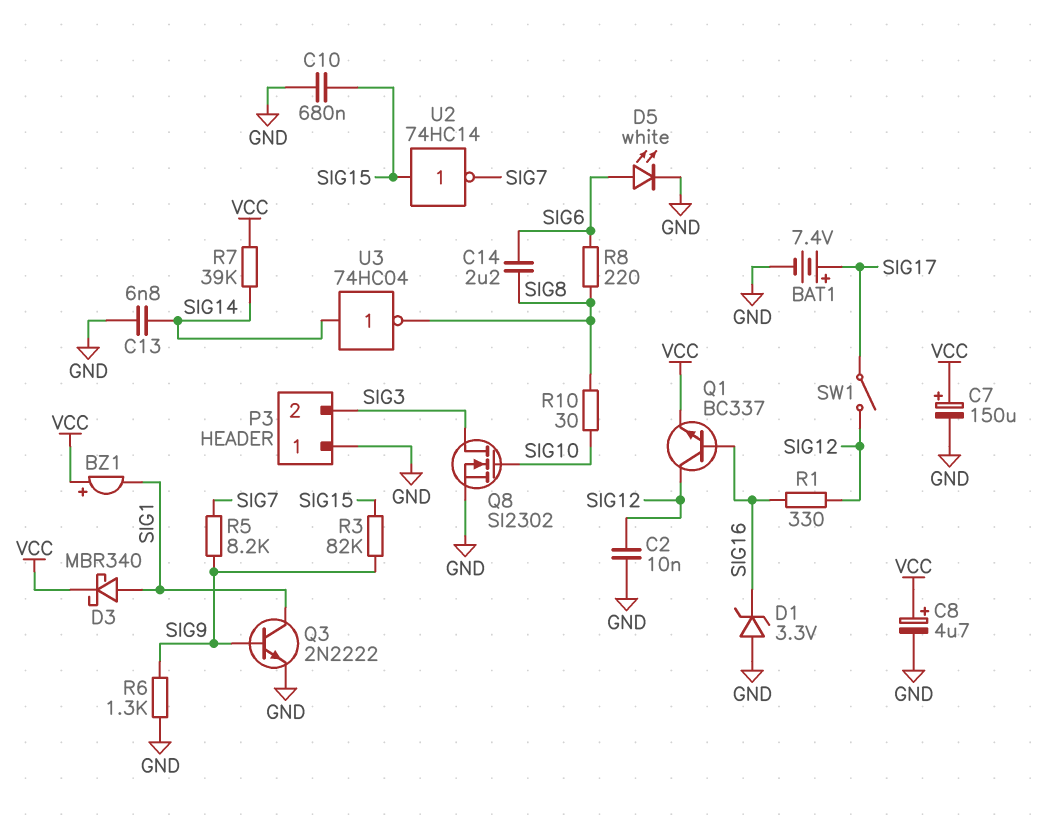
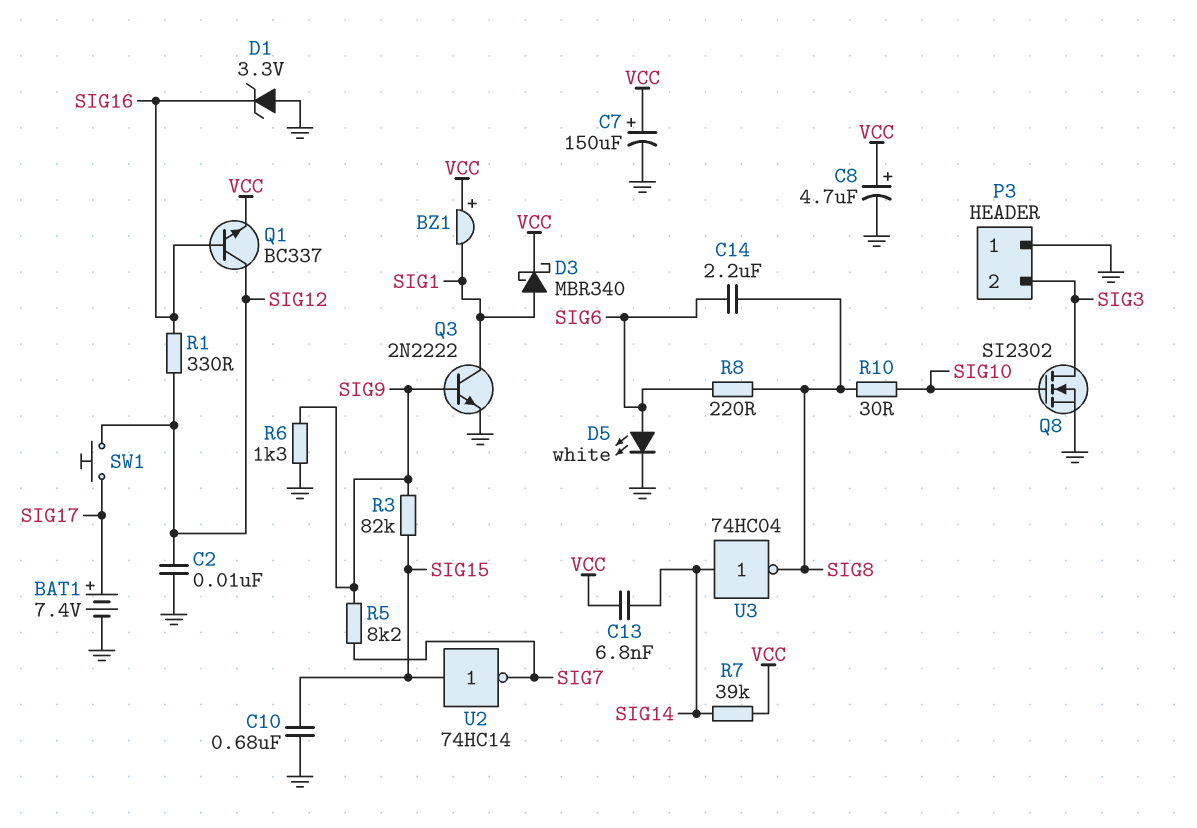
C13: 6.8nF (GND, SIG14) -> 6.8nF (SIG14, VCC)
SW1: switch (SIG12, SIG17) -> button (SIG12, SIG17)

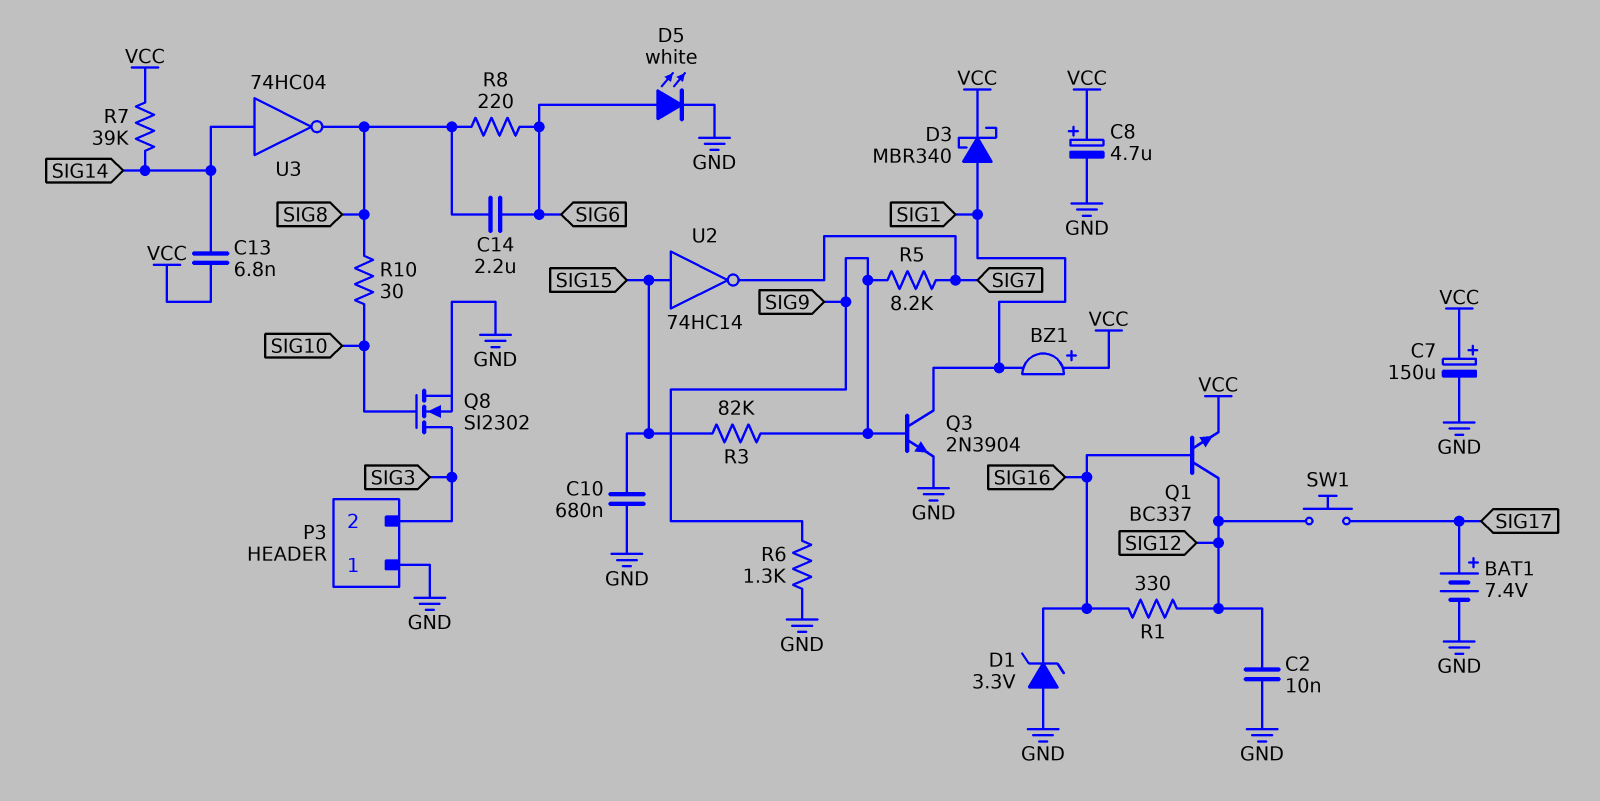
Q3: NPN 2N2222 (B SIG9, C SIG1, E GND) -> NPN 2N3904 (B SIG9, C SIG1, E GND)

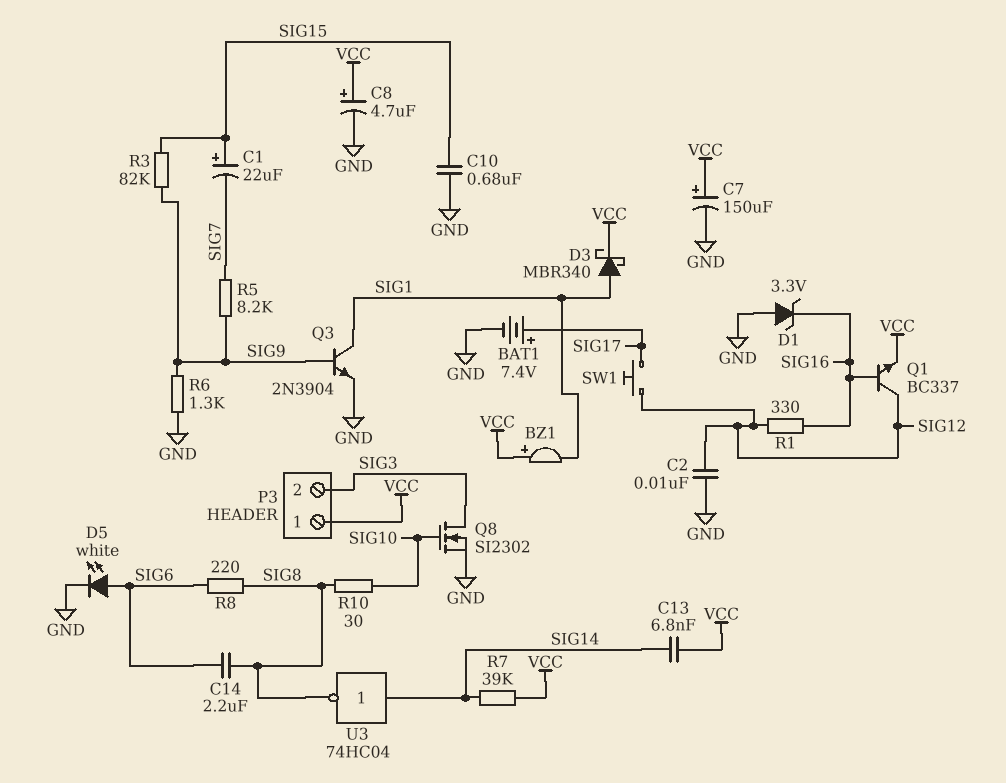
C1: none -> 22uF (plus SIG15, minus SIG7)
P3 pin 1: GND -> VCC
U2: NOT 74HC14 (in SIG15, out SIG7) -> none

